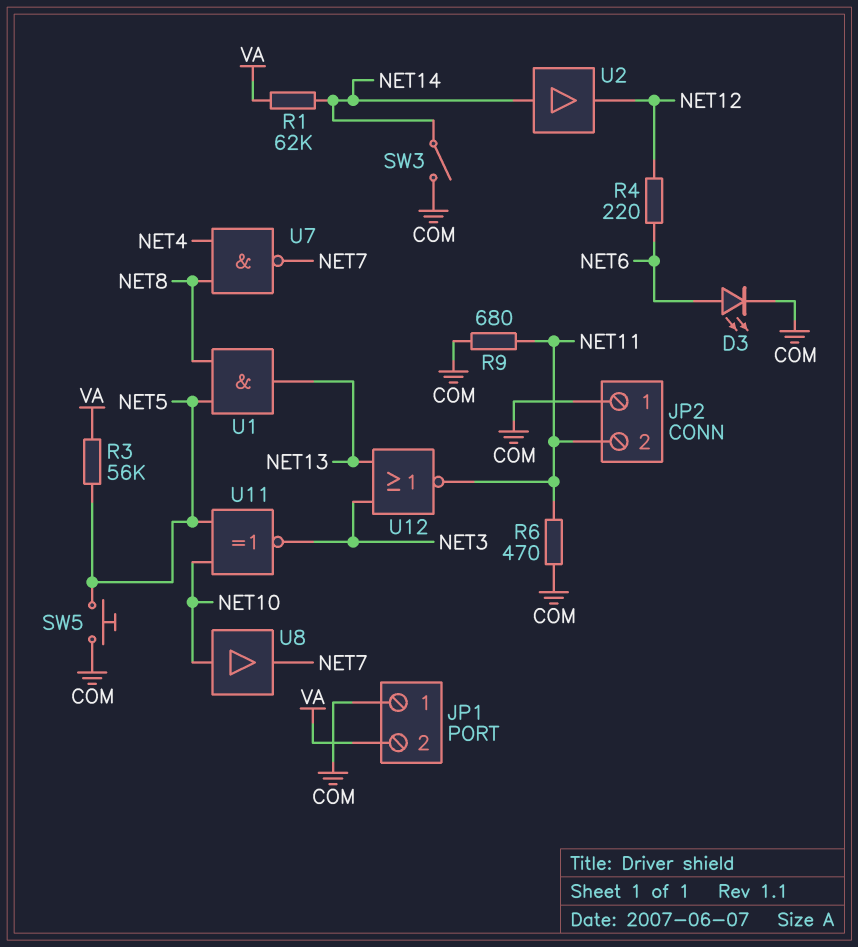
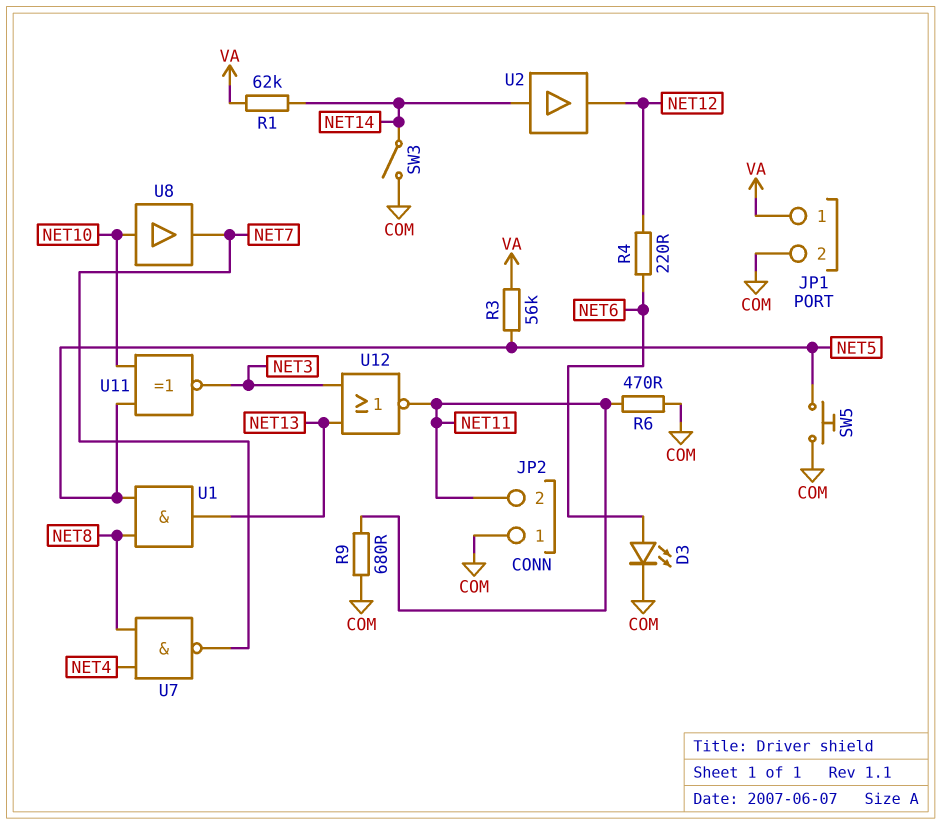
JP1 pin 1: COM -> VA
JP1 pin 2: VA -> COM

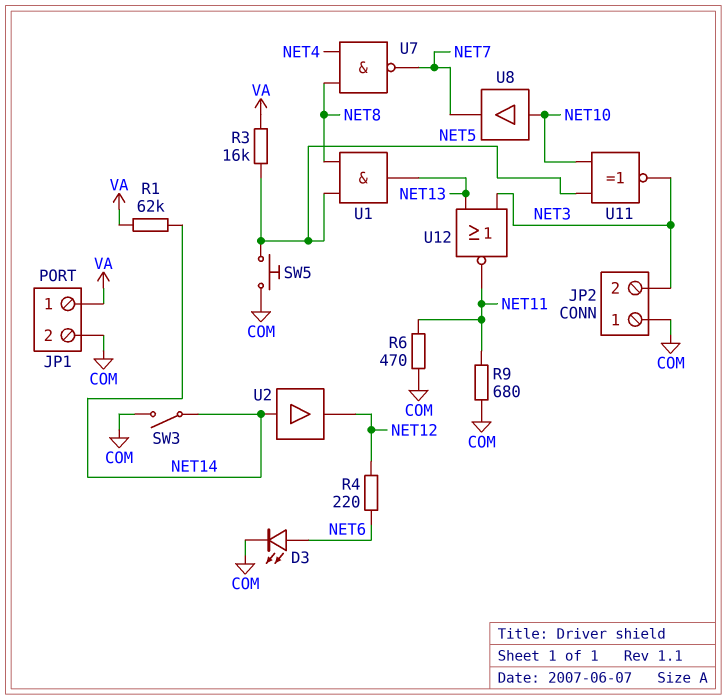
JP2 pin 2: NET11 -> NET3
R3: 56k (NET5, VA) -> 16k (NET5, VA)

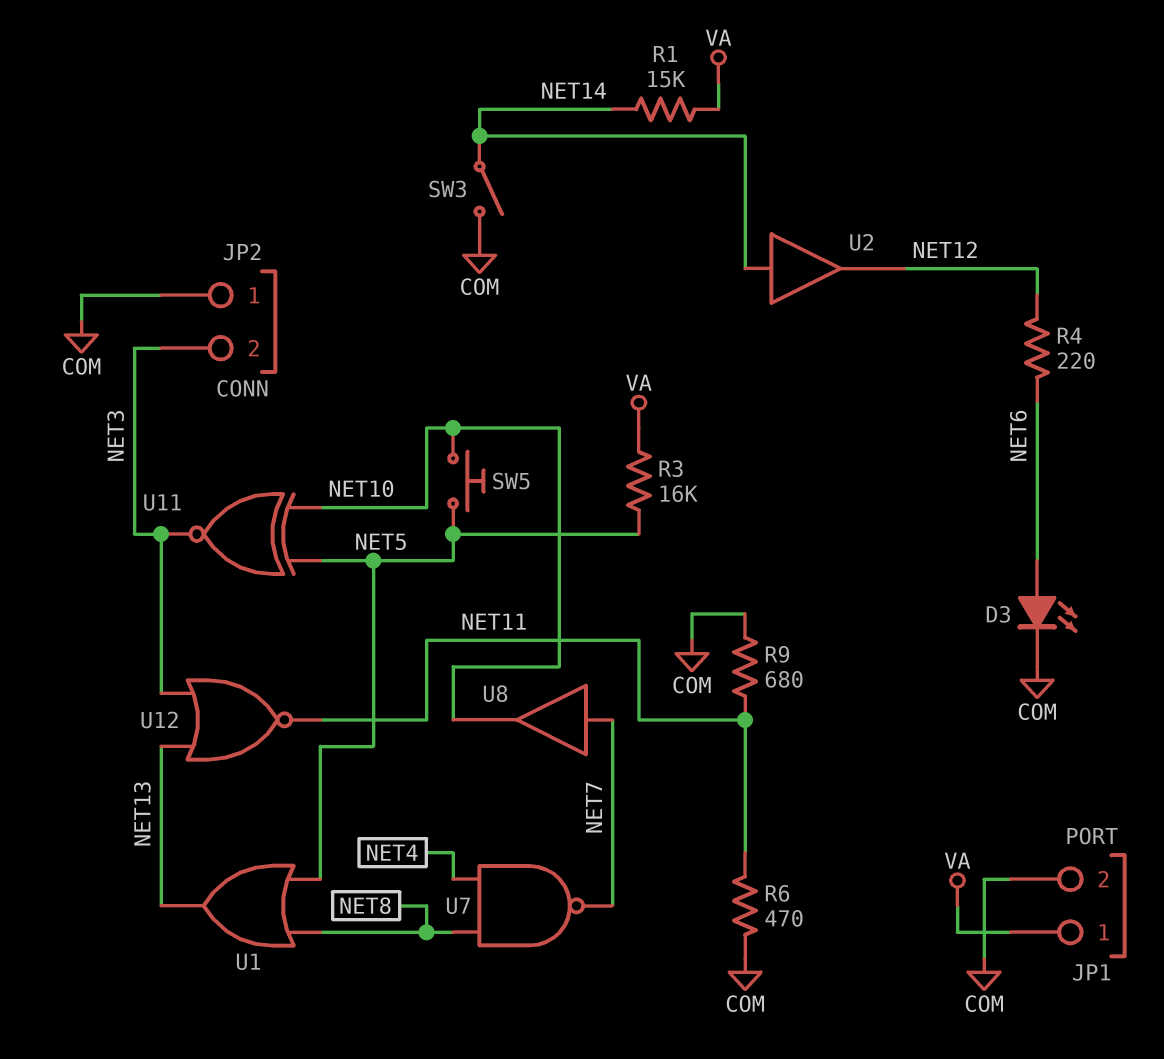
R1: 62k (NET14, VA) -> 15k (NET14, VA)
SW5: button (COM, NET5) -> button (NET5, NET10)
U1: AND (in NET5, in NET8, out NET13) -> OR (in NET5, in NET8, out NET13)
U8: buffer (in NET10, out NET7) -> buffer (in NET7, out NET10)

